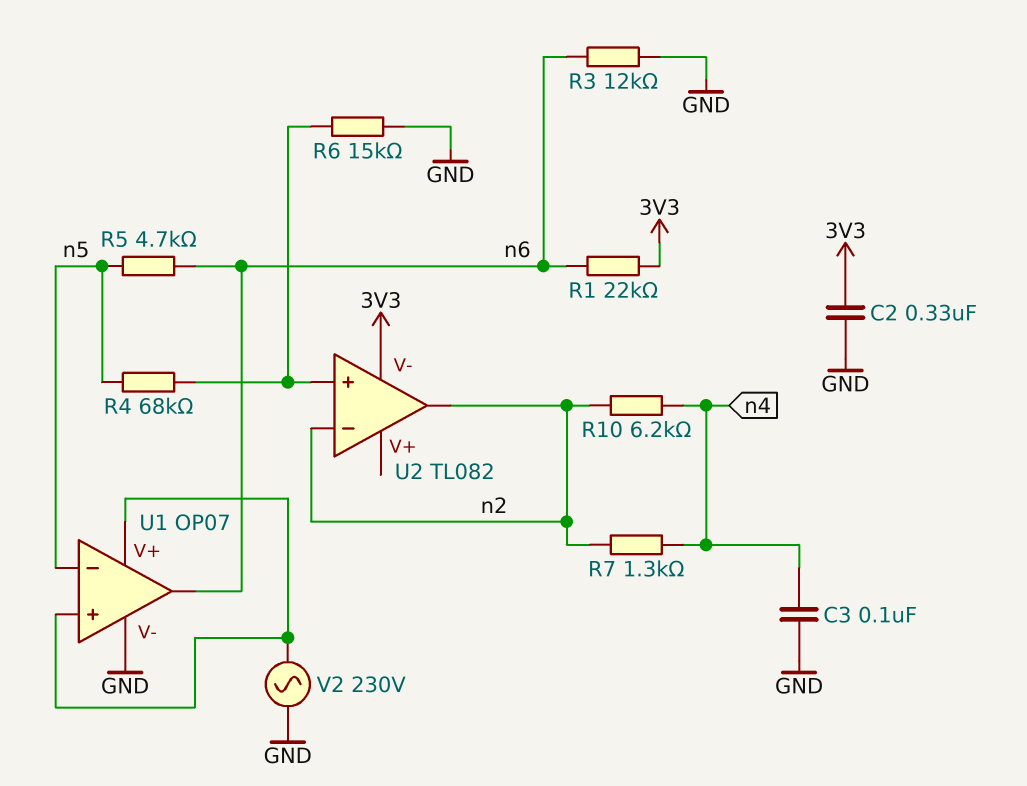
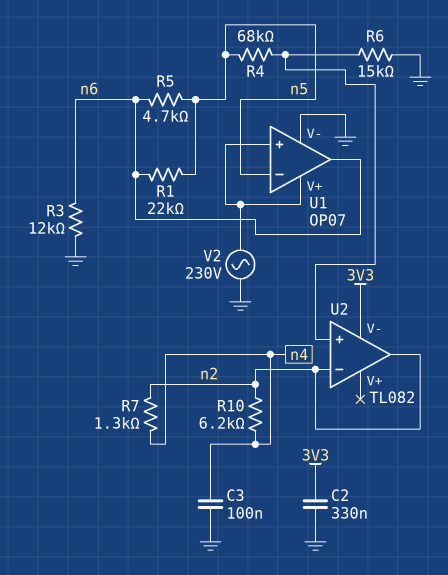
R1: 22k (3V3, n6) -> 22k (n5, n6)

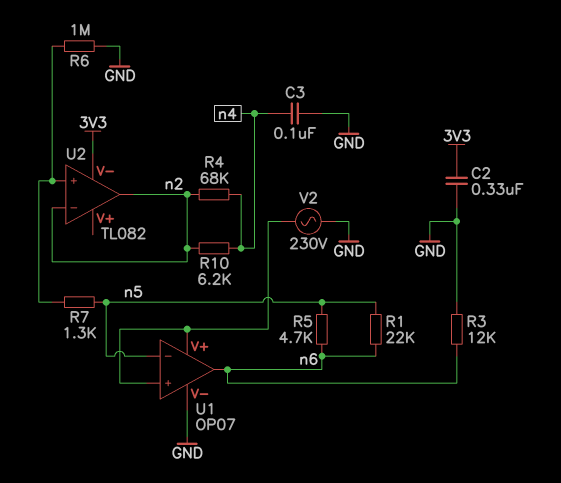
R4: 68k (U2/in+, n5) -> 68k (n2, n4)
R6: 15k (GND, U2/in+) -> 1M (GND, U2/in+)
R7: 1.3k (n2, n4) -> 1.3k (U2/in+, n5)

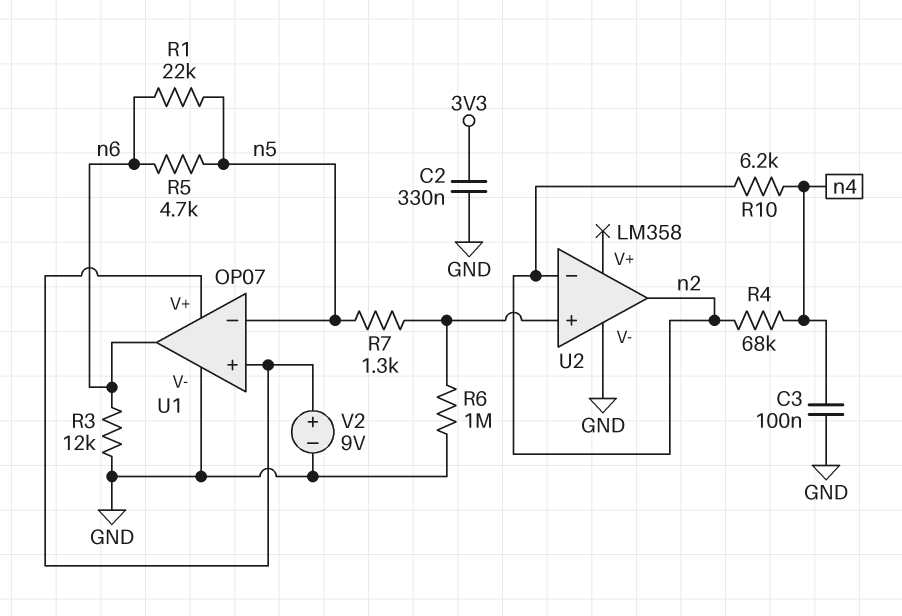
U2: TL082 -> LM358
U2 pin V-: 3V3 -> GND
V2: AC 230V (GND, U1/V+) -> 9V (plus U1/V+, minus GND)

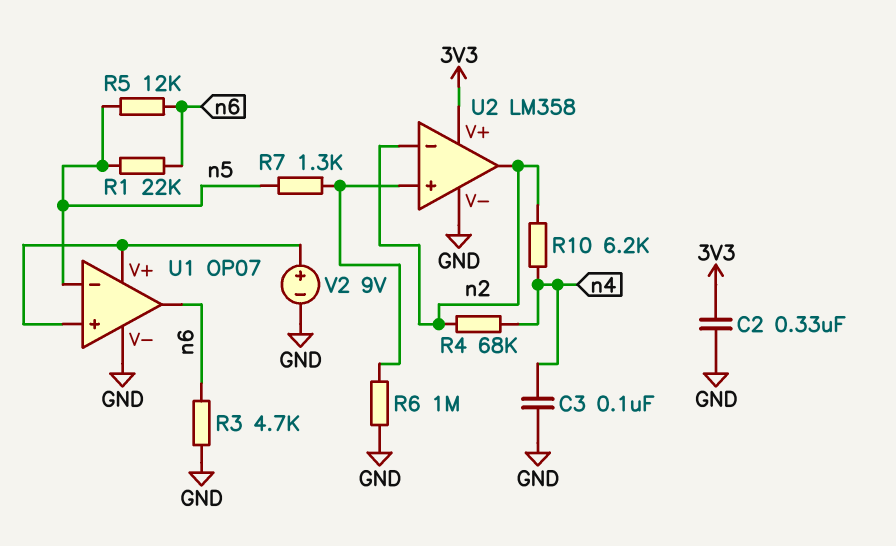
R3: 12k (GND, n6) -> 4.7k (GND, n6)
R5: 4.7k (n5, n6) -> 12k (n5, n6)
U2 pin V+: none -> 3V3

